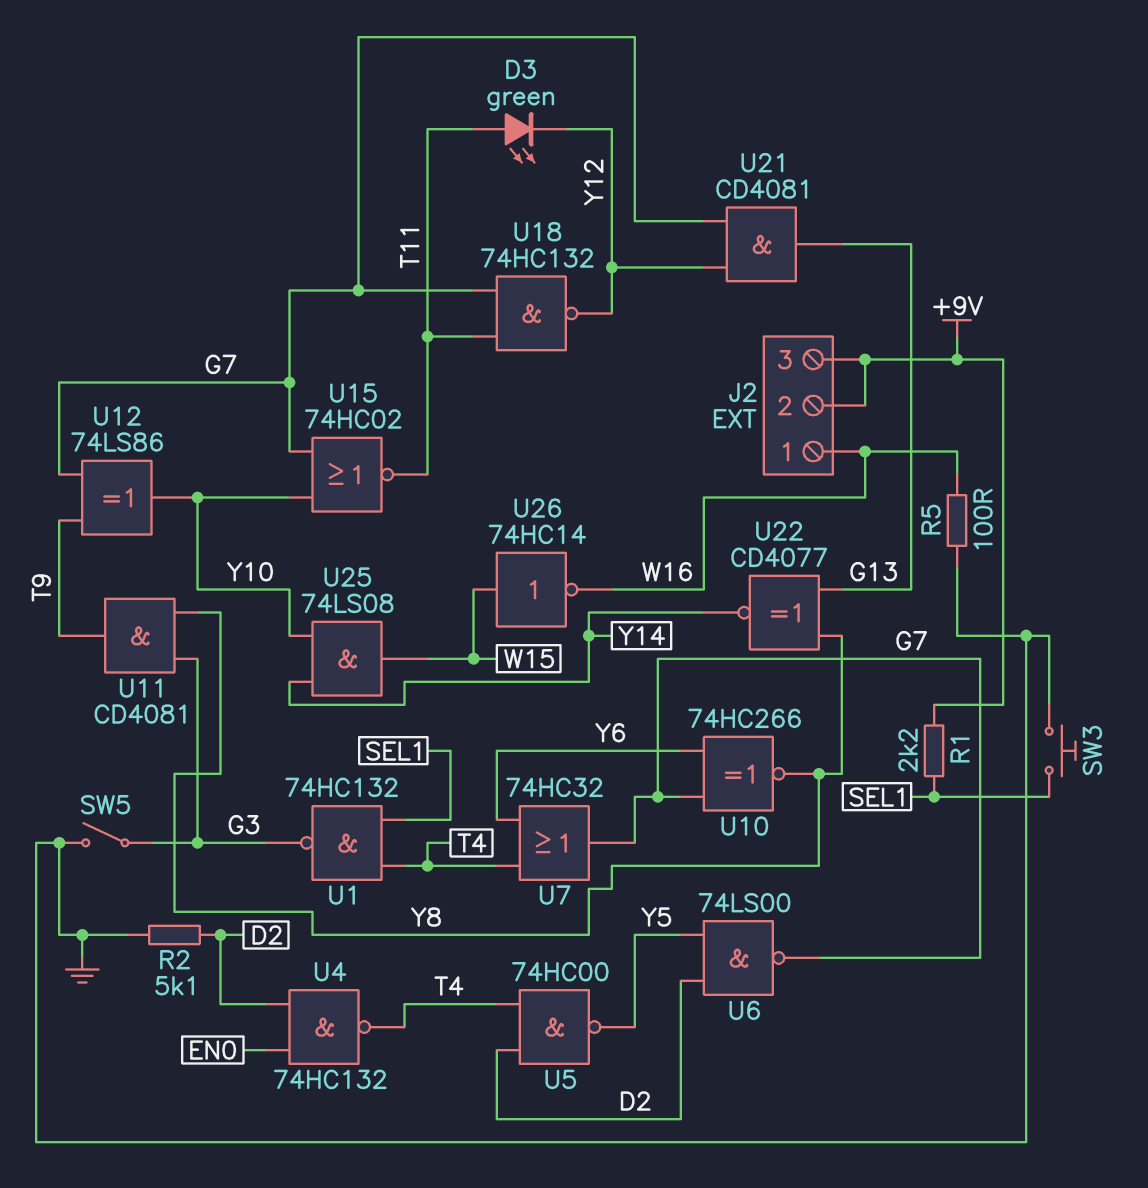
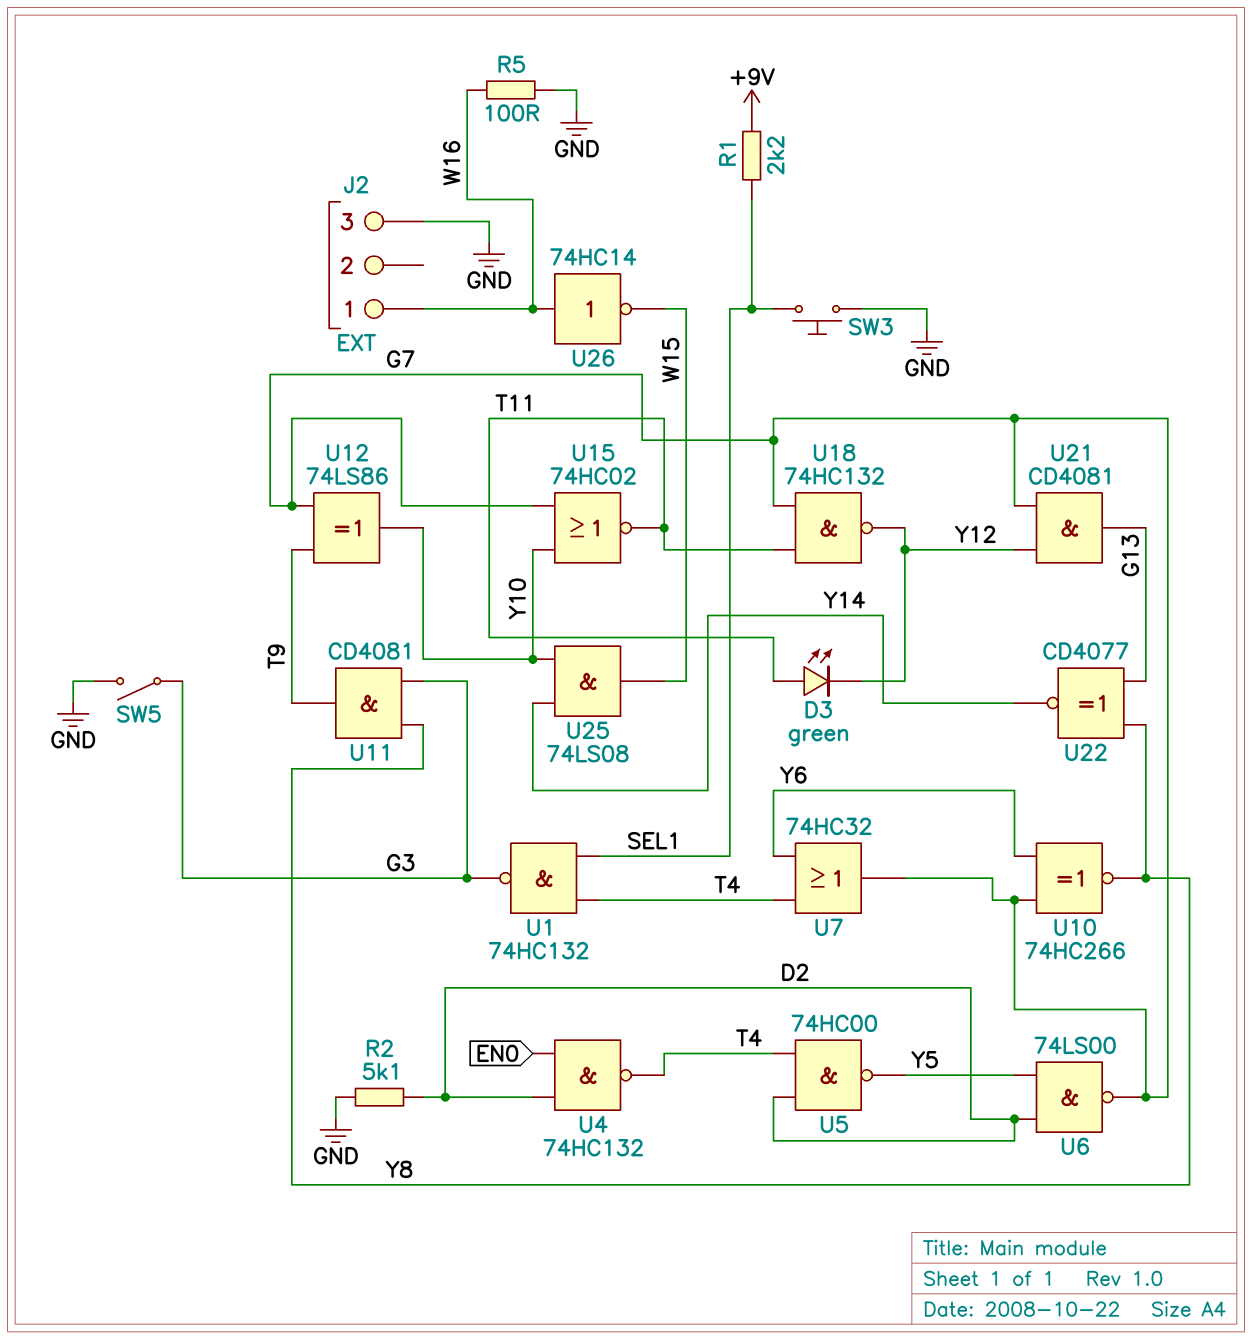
J2 pin 2: +9V -> none
J2 pin 3: +9V -> GND
U26: NOT 74HC14 (in W15, out W16) -> NOT 74HC14 (in W16, out W15)

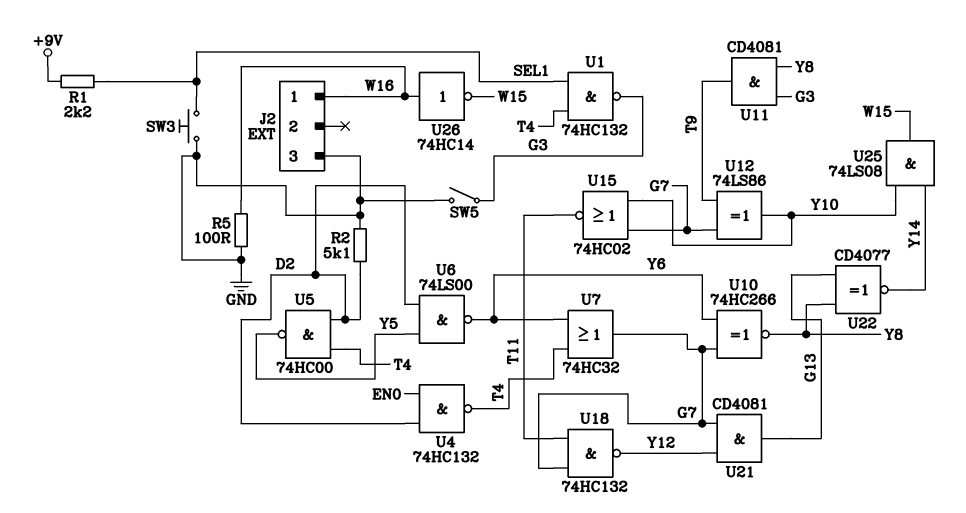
D3: LED green (A T11, K Y12) -> none
U6: NAND 74LS00 (in D2, in Y5, out G7) -> NAND 74LS00 (in D2, in Y5, out Y6)

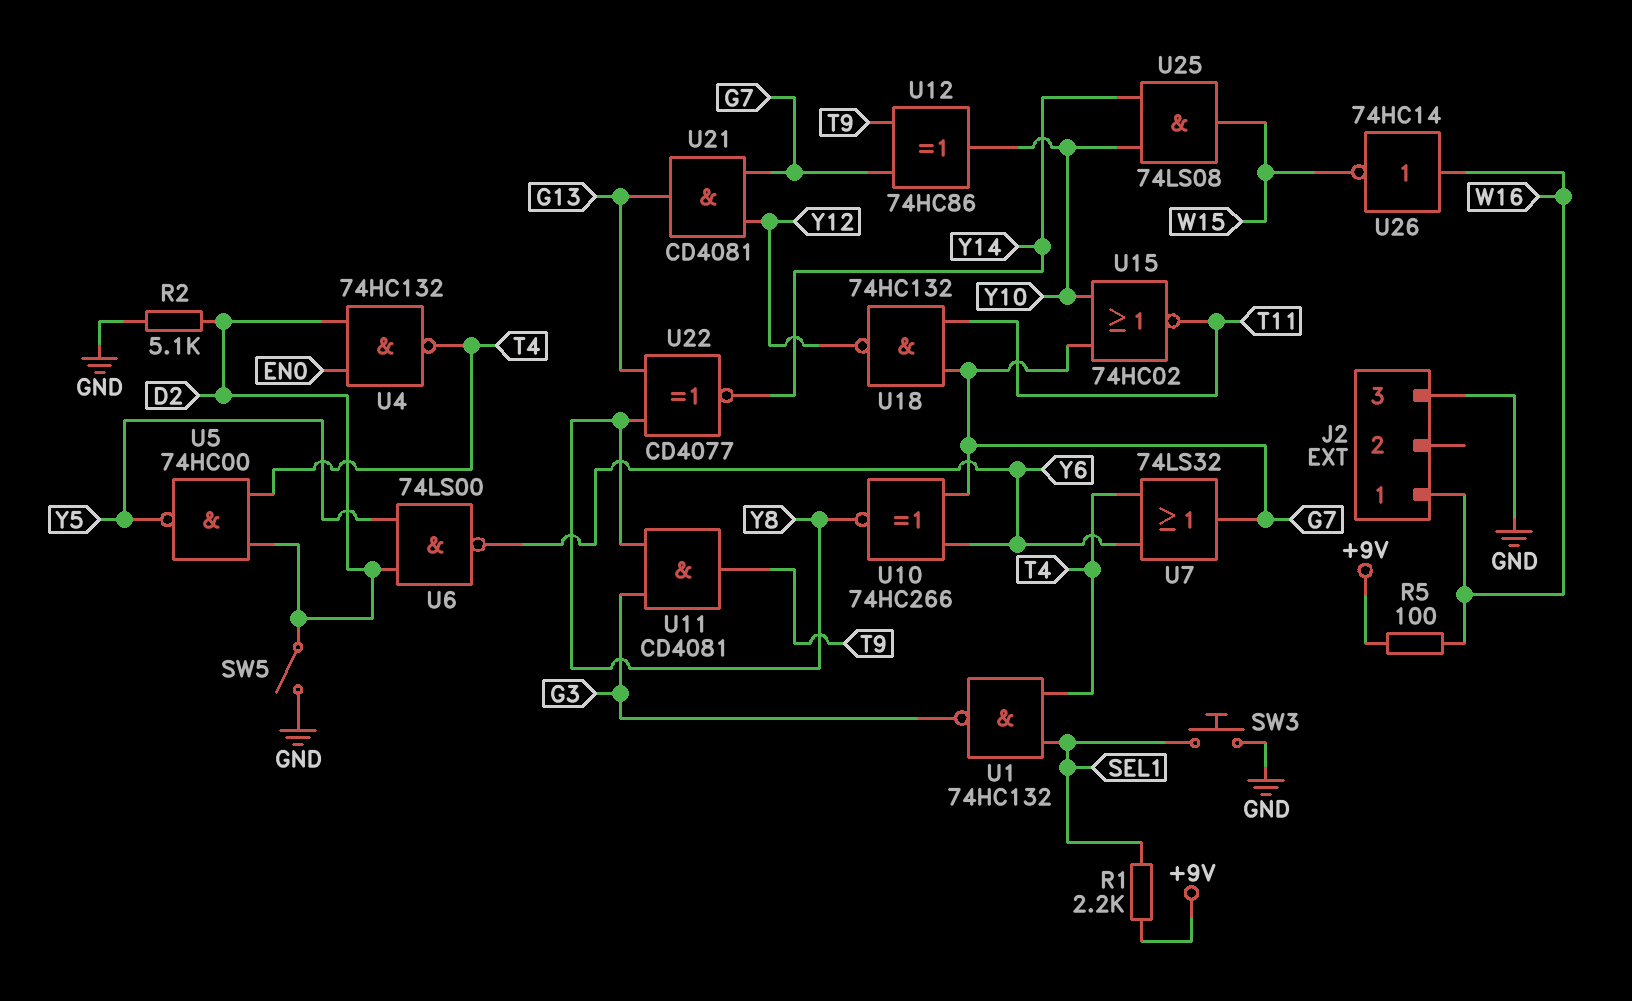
R5: 100 (GND, W16) -> 100 (+9V, W16)
SW5: switch (G3, GND) -> switch (D2, GND)
U7: OR 74HC32 (in T4, in Y6, out G7) -> OR 74LS32 (in T4, in Y6, out G7)
U12: XOR 74LS86 (in G7, in T9, out Y10) -> XOR 74HC86 (in G7, in T9, out Y10)

